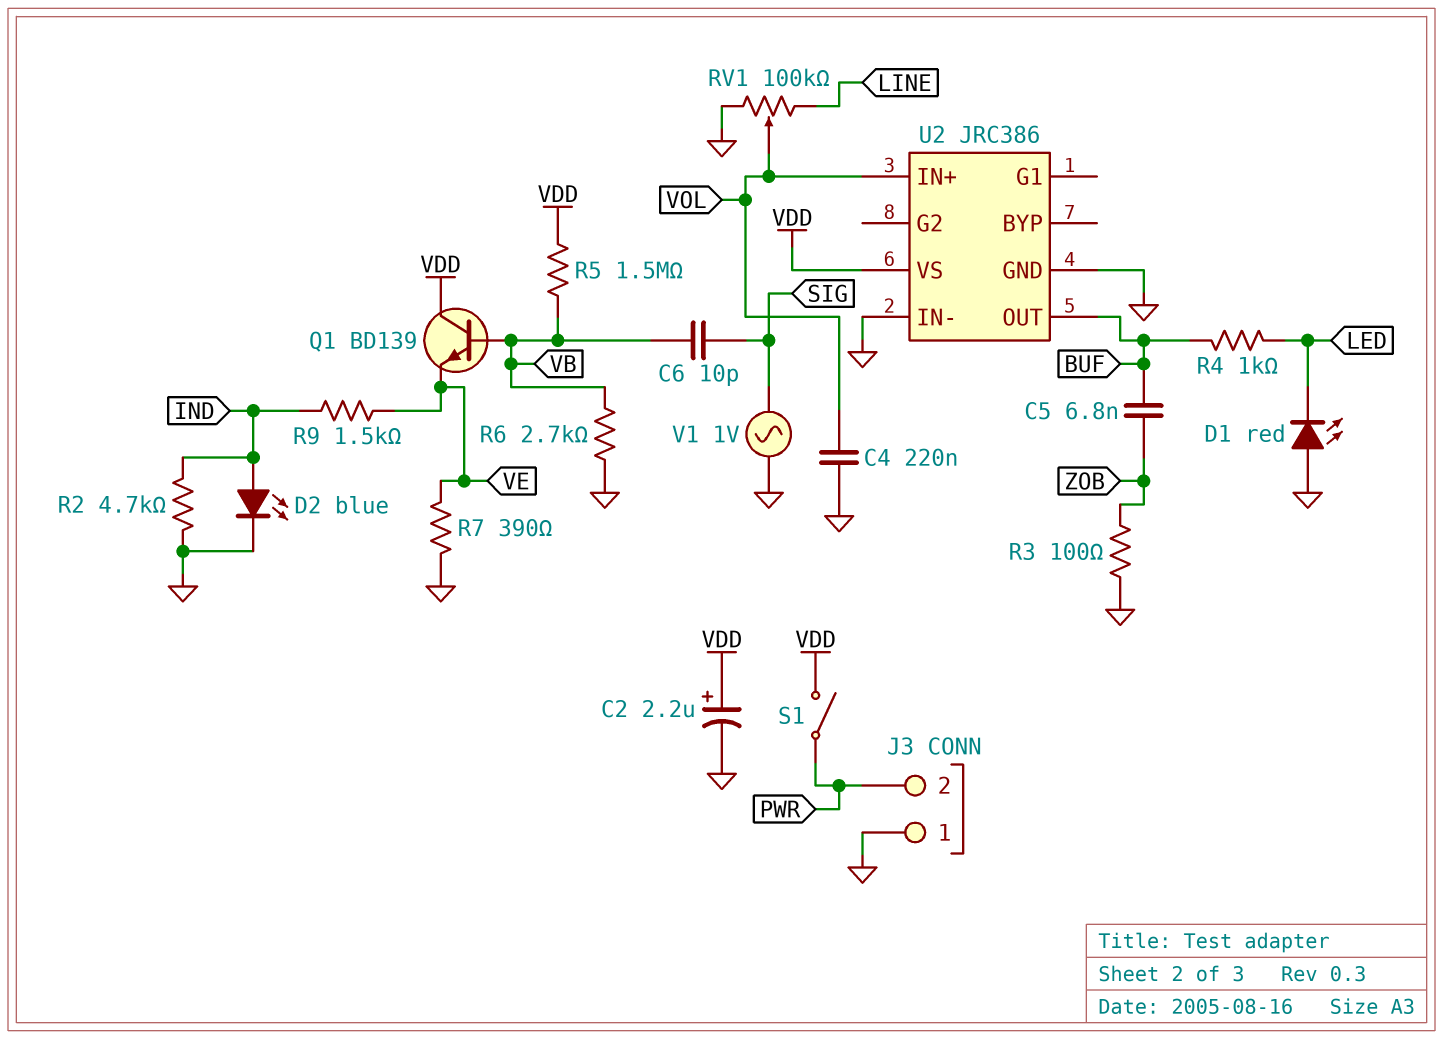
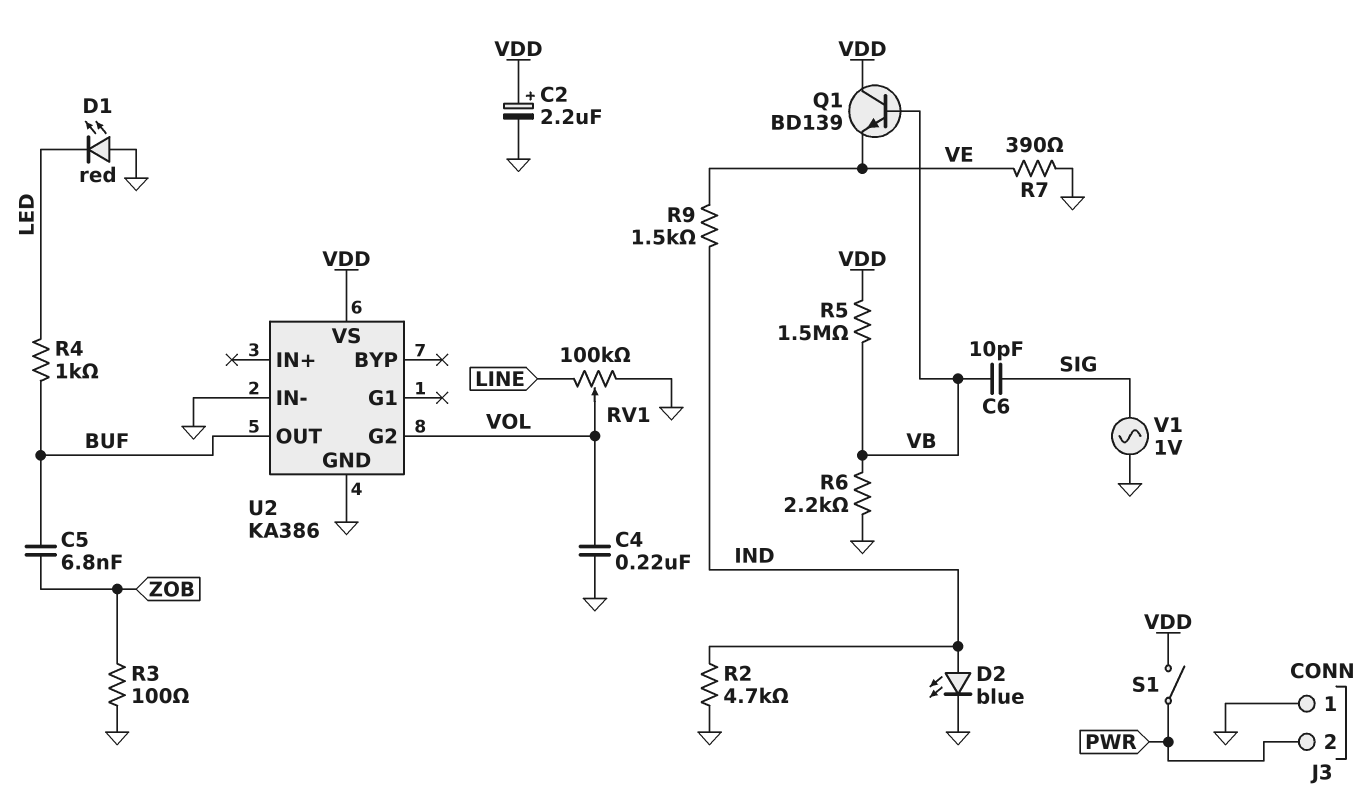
R6: 2.7k (GND, VB) -> 2.2k (GND, VB)
U2: JRC386 -> KA386
U2 pin G2: none -> VOL
U2 pin IN+: VOL -> none

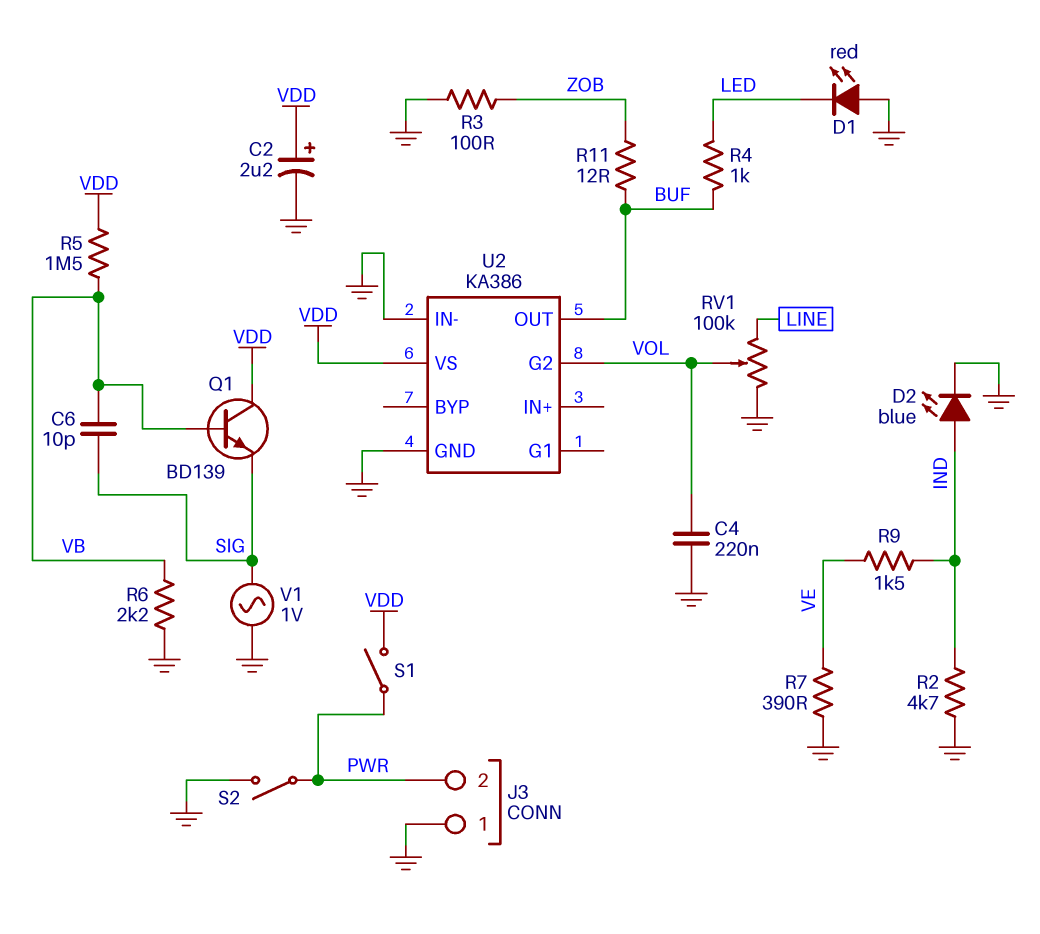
C5: 6.8nF (BUF, ZOB) -> none
Q1: NPN BD139 (B VB, C VDD, E VE) -> NPN BD139 (B VB, C VDD, E SIG)
R11: none -> 12 (BUF, ZOB)
S2: none -> switch (GND, PWR)

